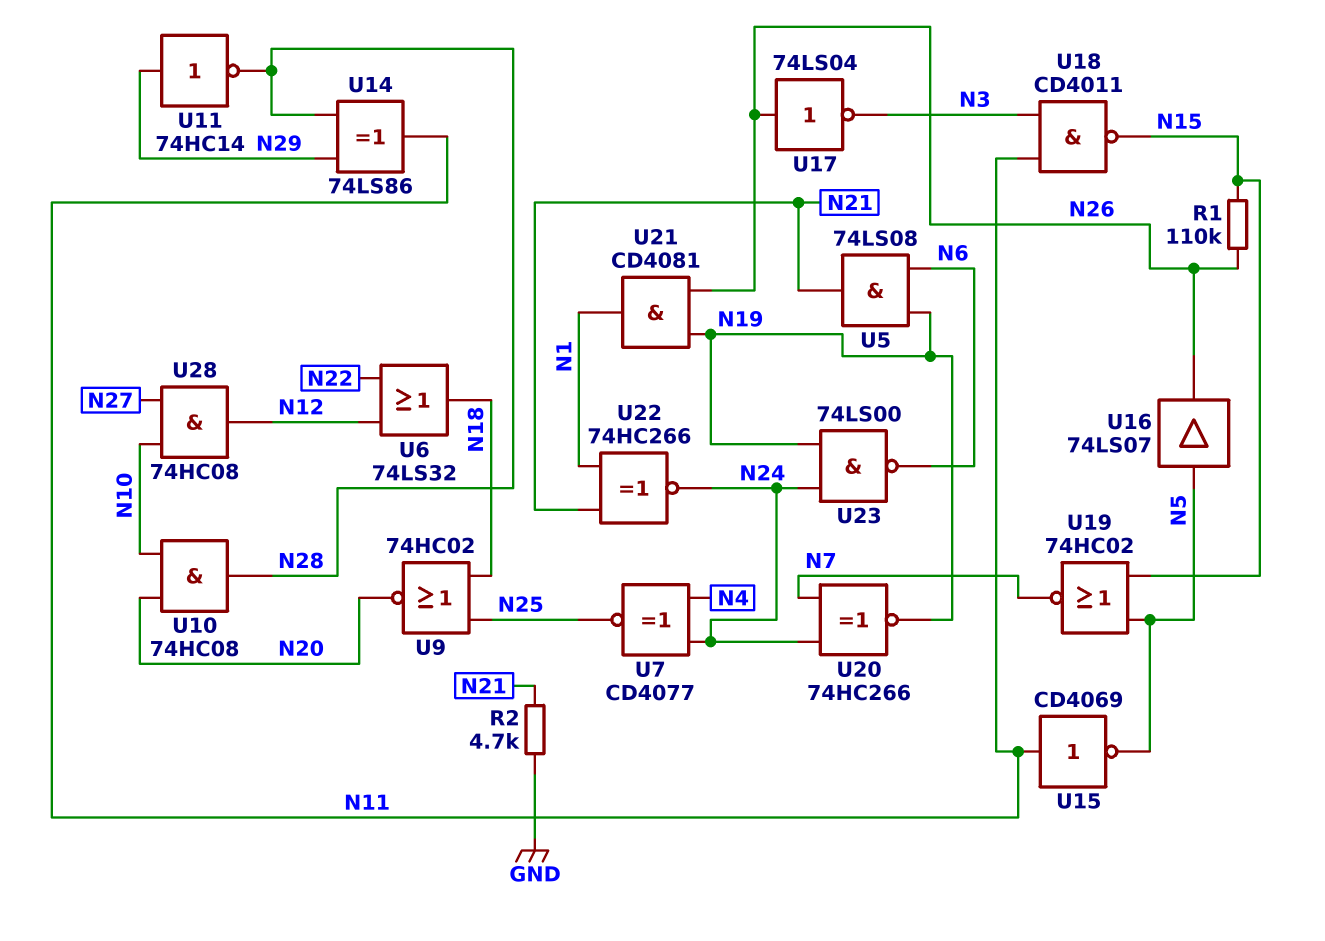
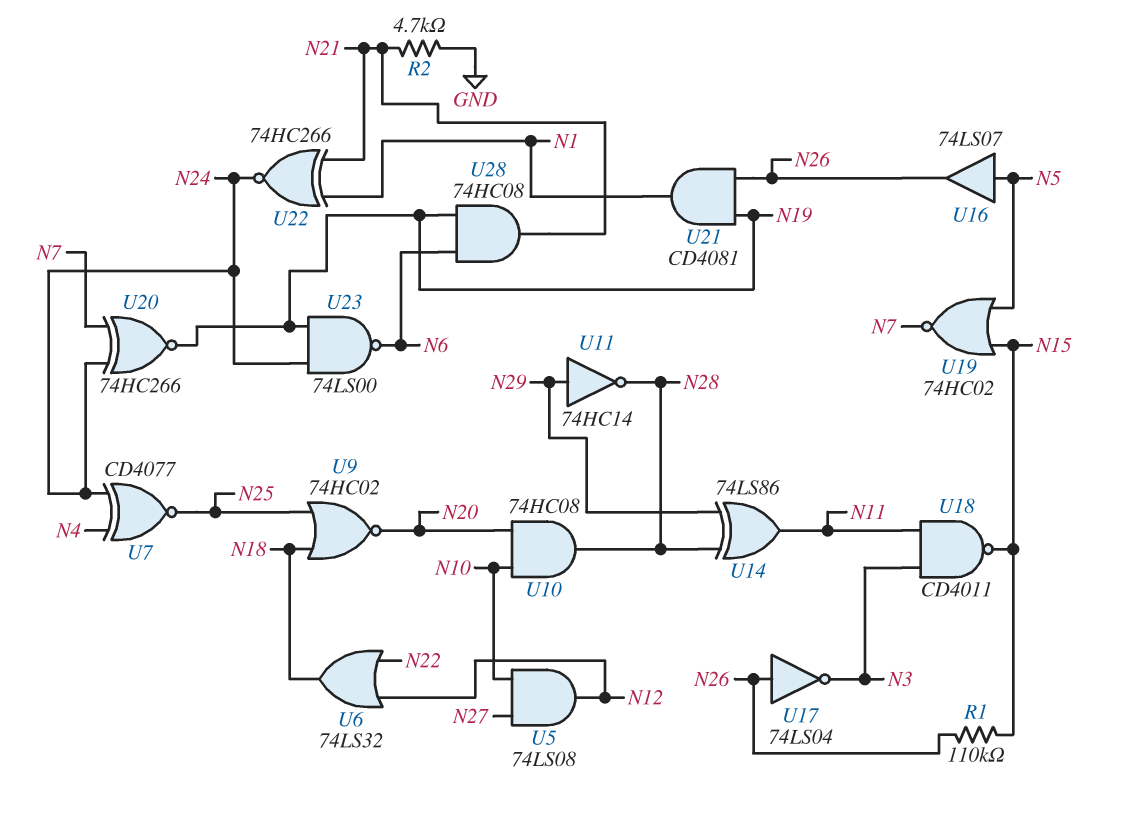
U5: AND 74LS08 (in N6, in N19, out N21) -> AND 74LS08 (in N10, in N27, out N12)
U15: NOT CD4069 (in N11, out N5) -> none
U28: AND 74HC08 (in N10, in N27, out N12) -> AND 74HC08 (in N6, in N19, out N21)

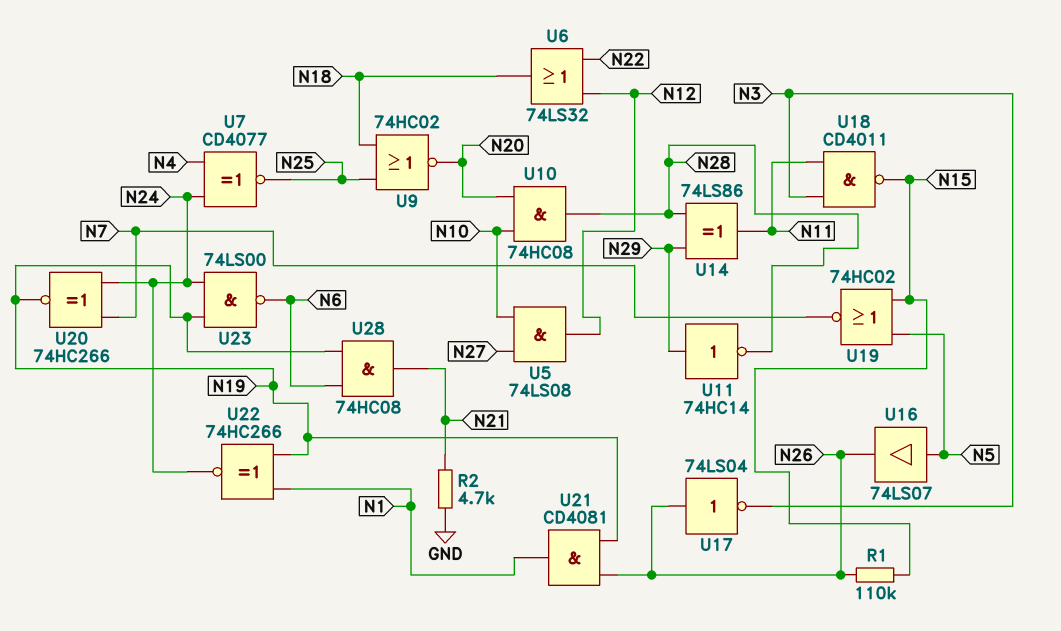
U22: XNOR 74HC266 (in N1, in N21, out N24) -> XNOR 74HC266 (in N1, in N19, out N24)

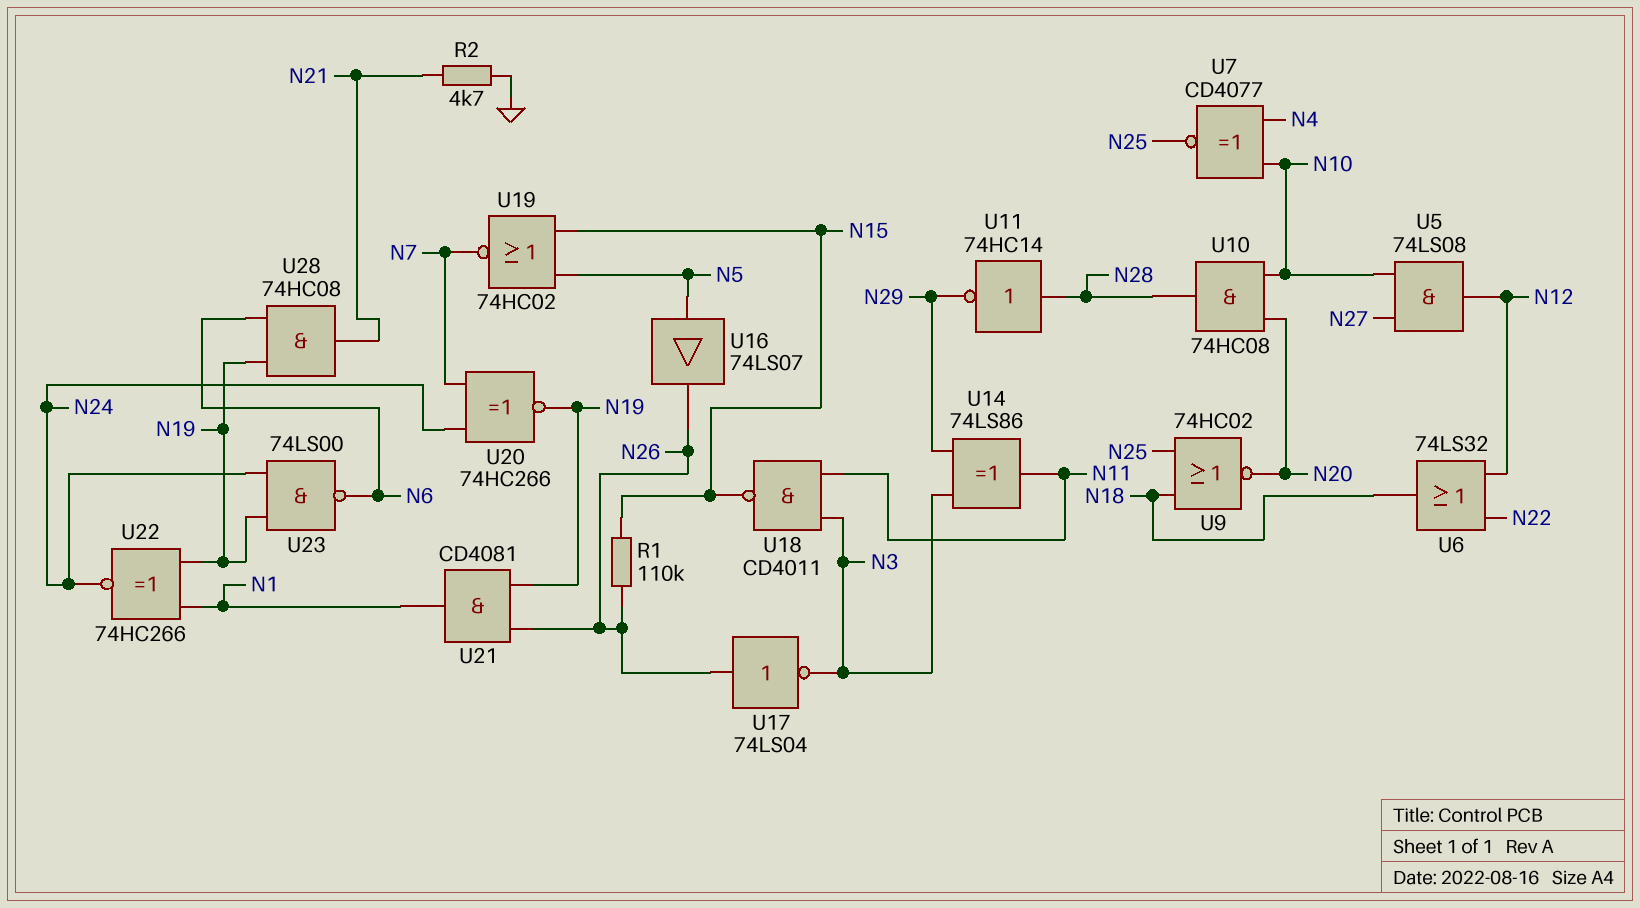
U7: XNOR CD4077 (in N4, in N24, out N25) -> XNOR CD4077 (in N4, in N10, out N25)
U11: NOT 74HC14 (in N29, out N28) -> NOT 74HC14 (in N28, out N29)
U14: XOR 74LS86 (in N28, in N29, out N11) -> XOR 74LS86 (in N3, in N29, out N11)

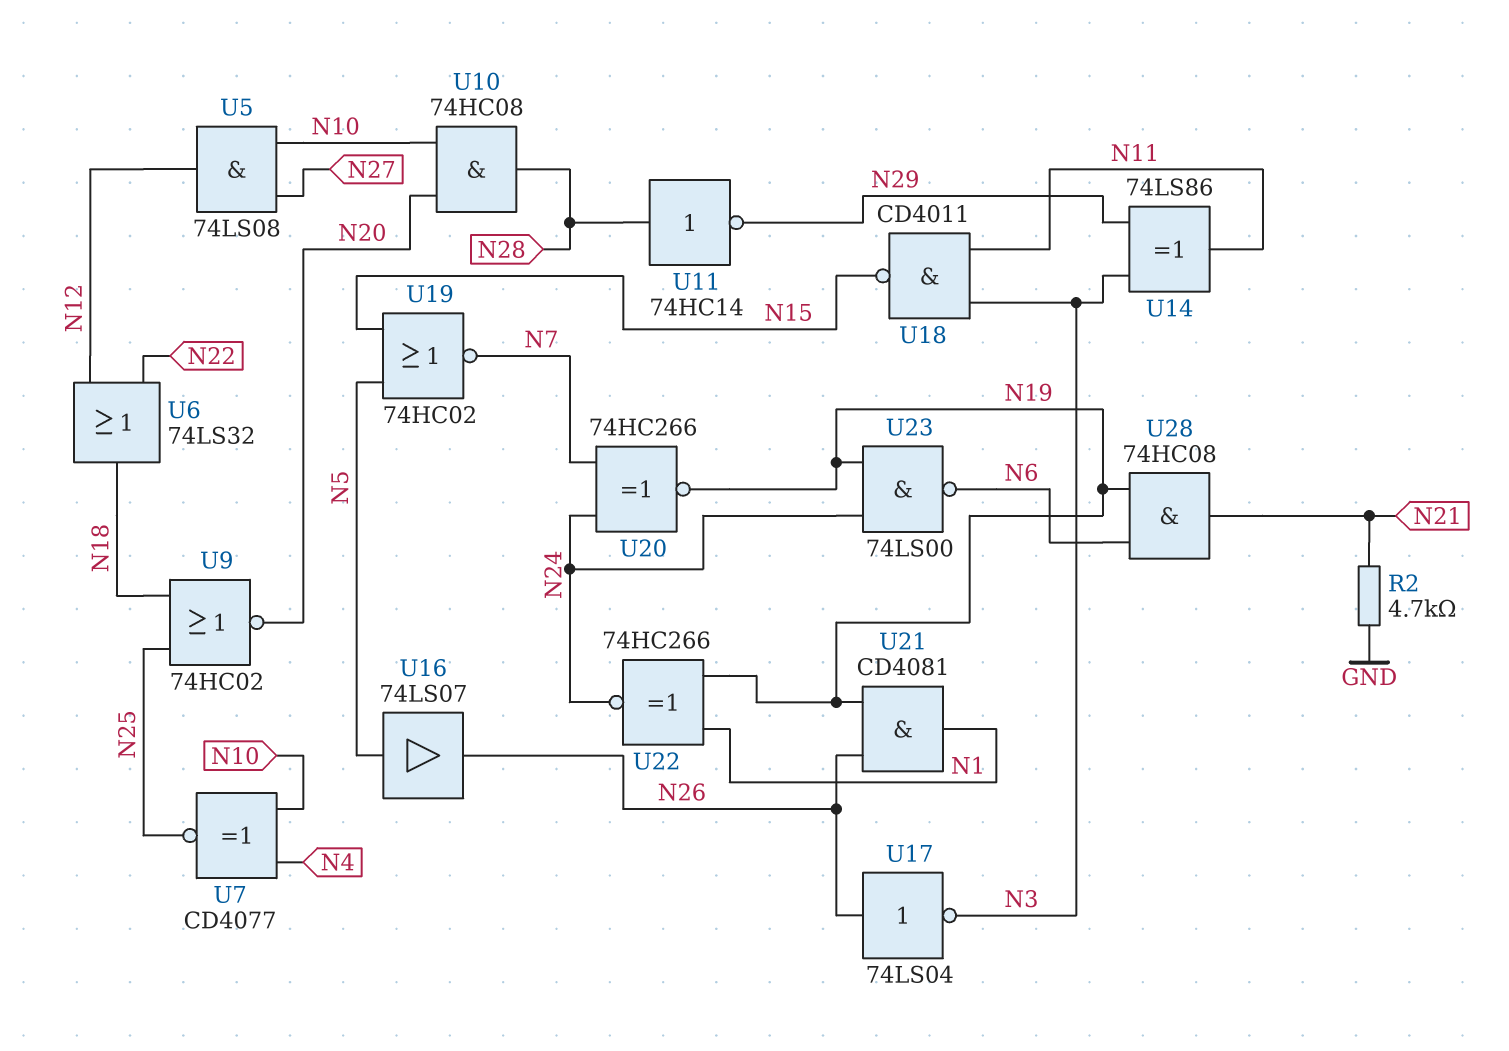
R1: 110k (N15, N26) -> none

